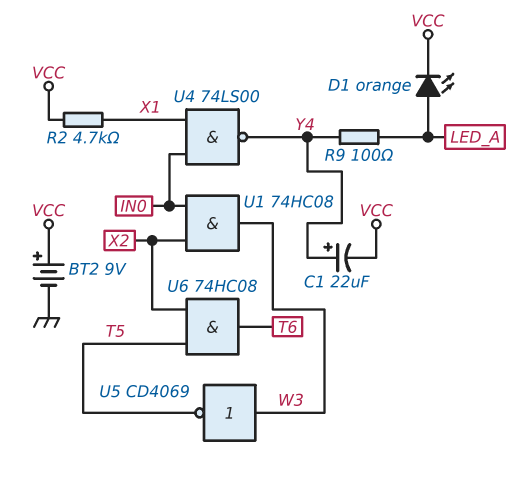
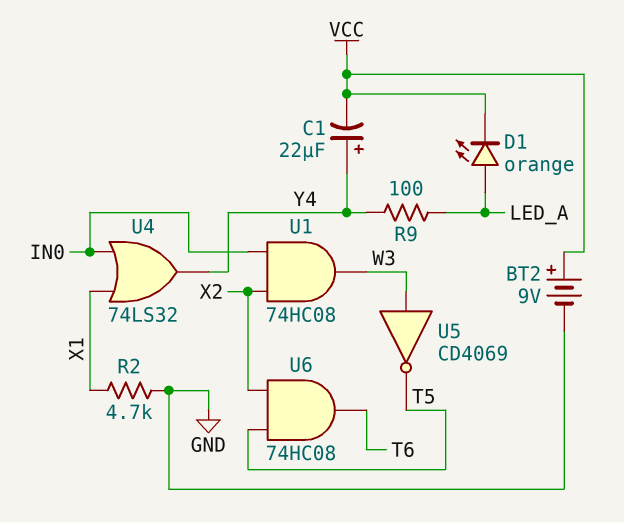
R2: 4.7k (VCC, X1) -> 4.7k (GND, X1)
U4: NAND 74LS00 (in IN0, in X1, out Y4) -> OR 74LS32 (in IN0, in X1, out Y4)

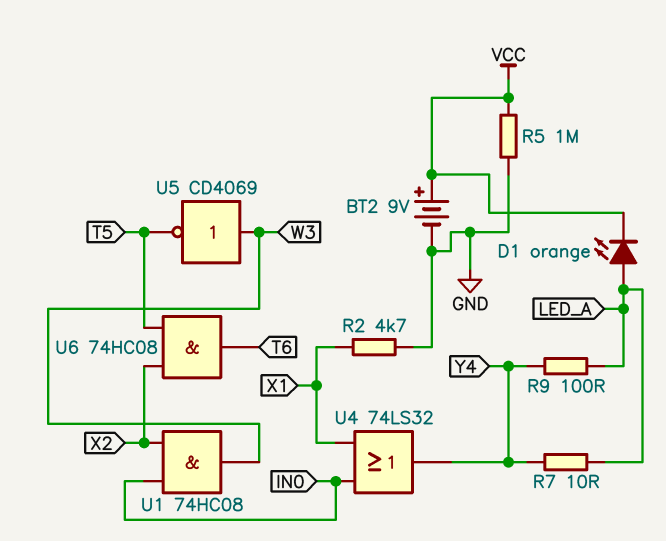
C1: 22uF (plus Y4, minus VCC) -> none
R5: none -> 1M (GND, VCC)
R7: none -> 10 (LED_A, Y4)

